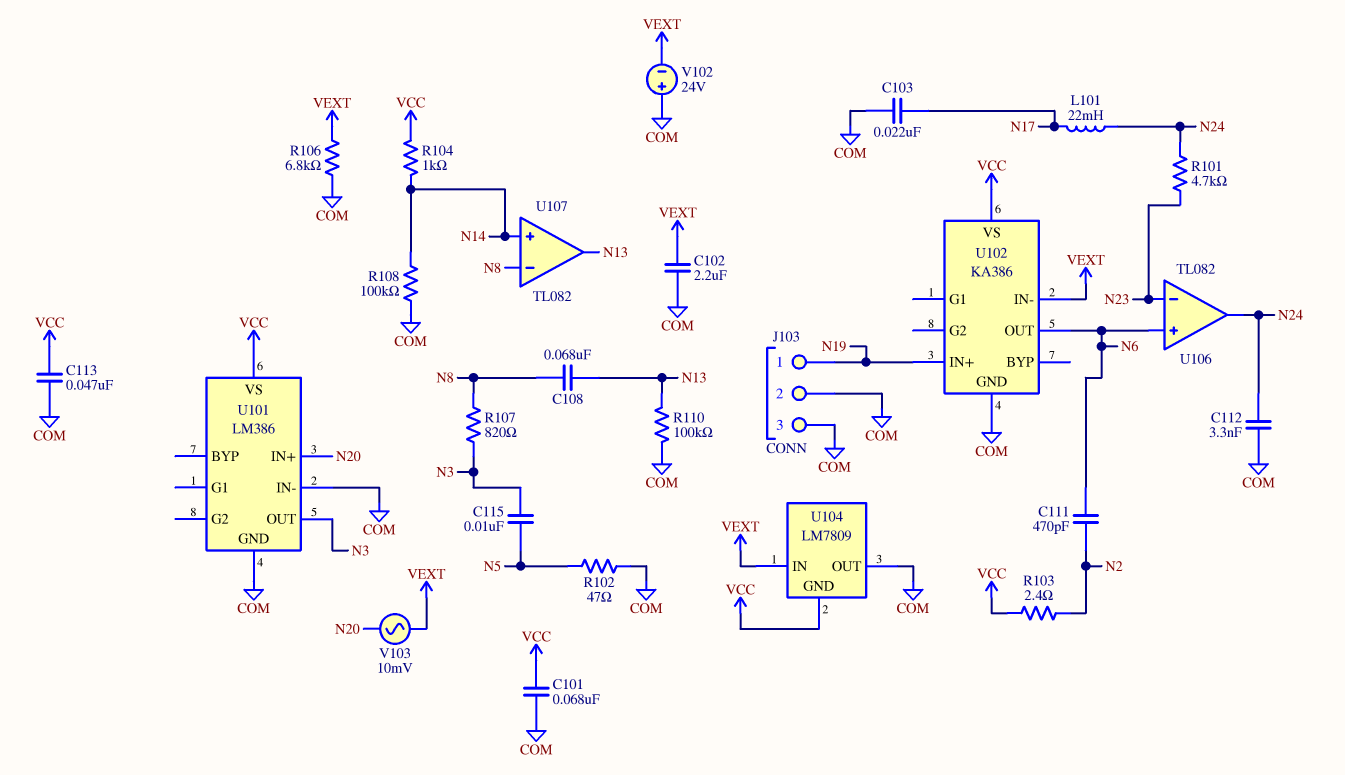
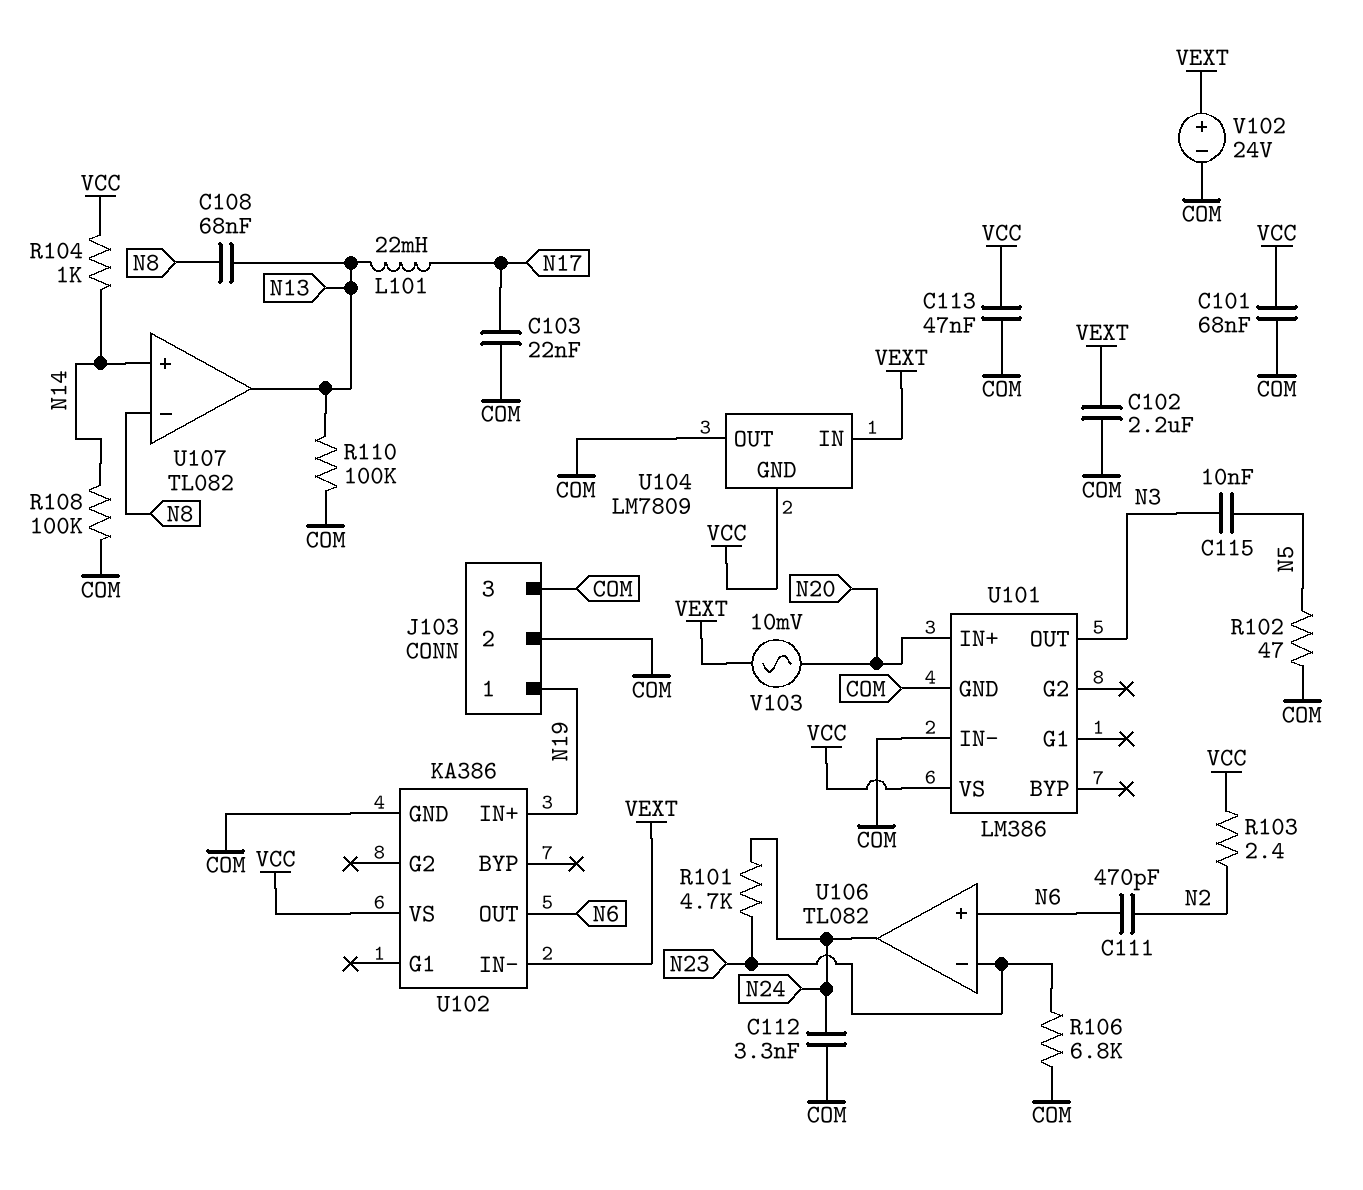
L101: 22mH (N17, N24) -> 22mH (N13, N17)
R106: 6.8k (COM, VEXT) -> 6.8k (COM, N23)
R107: 820 (N3, N8) -> none
V102: 24V (plus COM, minus VEXT) -> 24V (plus VEXT, minus COM)

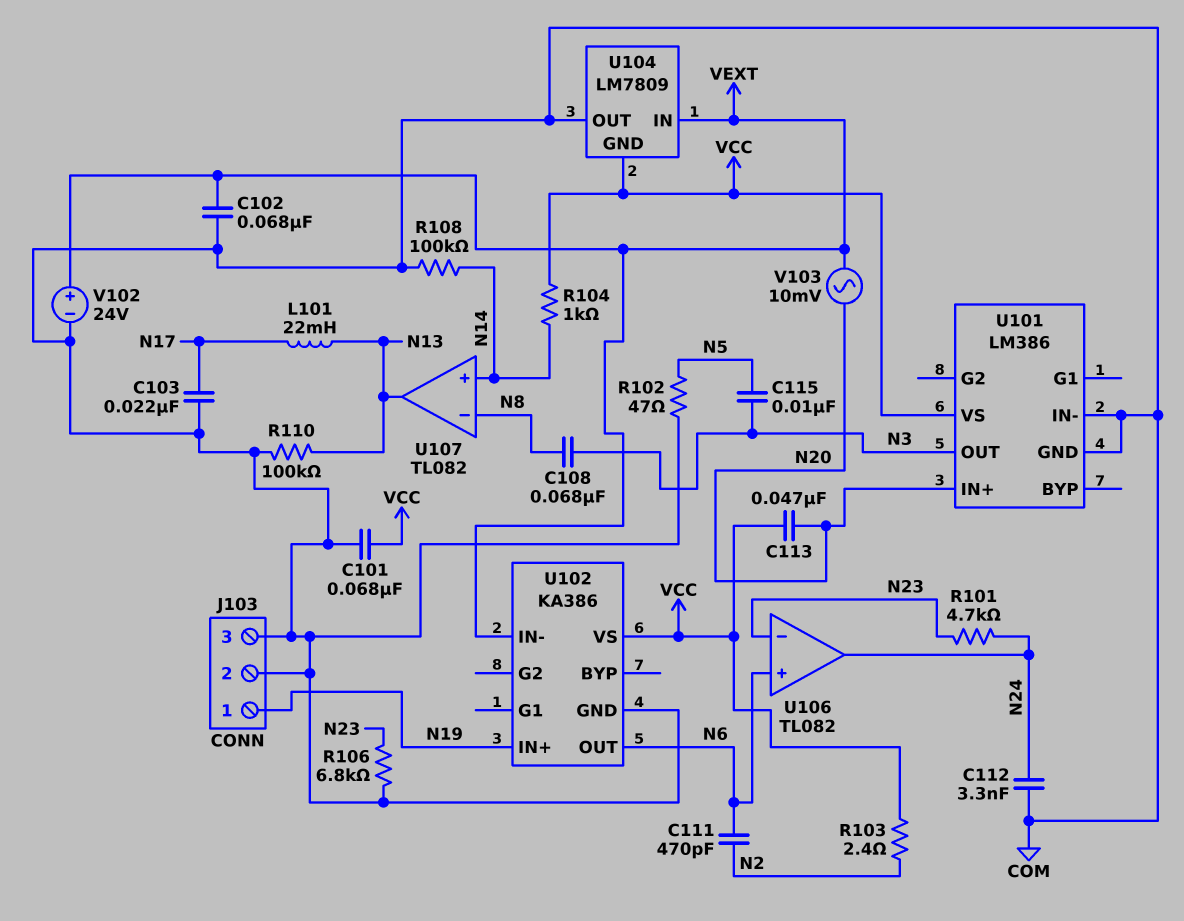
C102: 2.2uF (COM, VEXT) -> 68nF (COM, VEXT)
C108: 68nF (N8, N13) -> 68nF (N3, N8)
C113: 47nF (COM, VCC) -> 47nF (N20, VCC)

